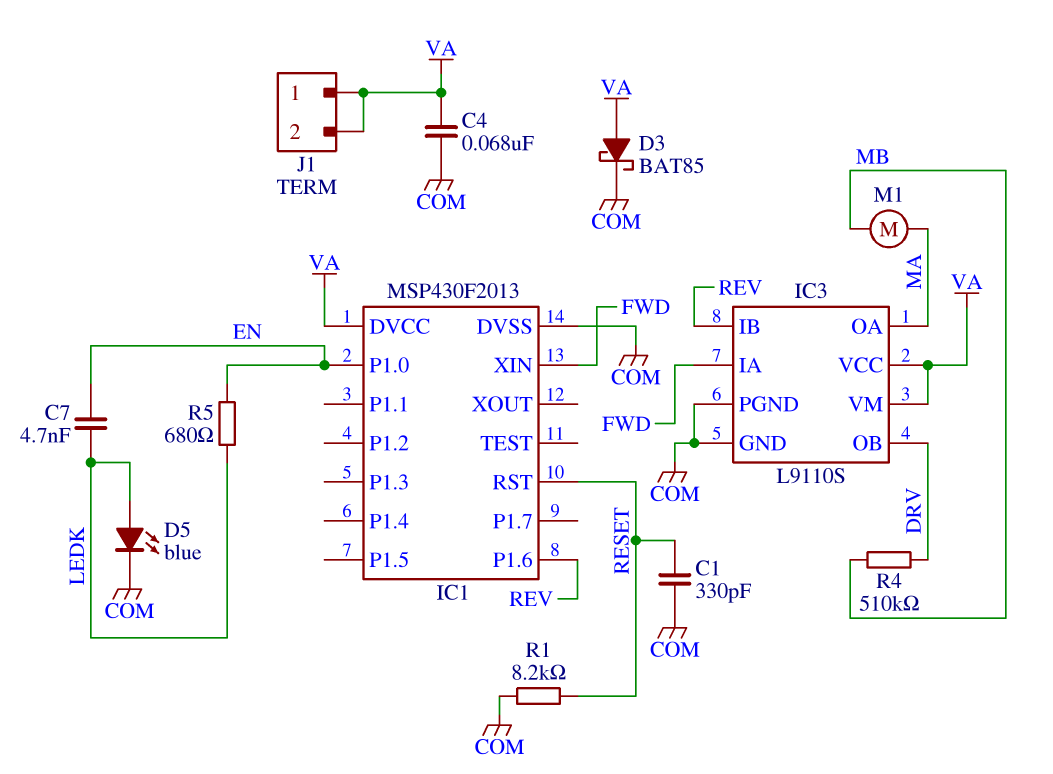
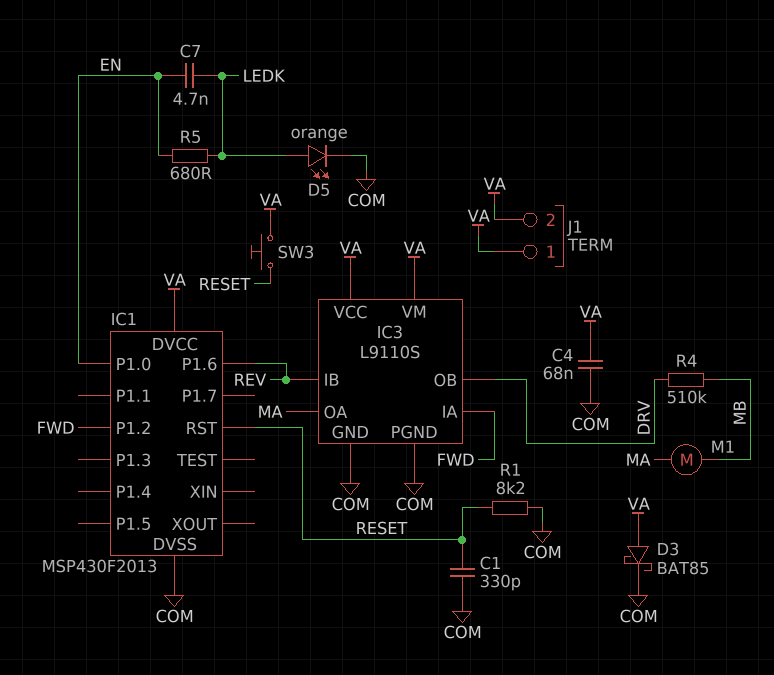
D5: LED blue (A LEDK, K COM) -> LED orange (A LEDK, K COM)
IC1 pin P1.2: none -> FWD
IC1 pin XIN: FWD -> none
SW3: none -> button (RESET, VA)

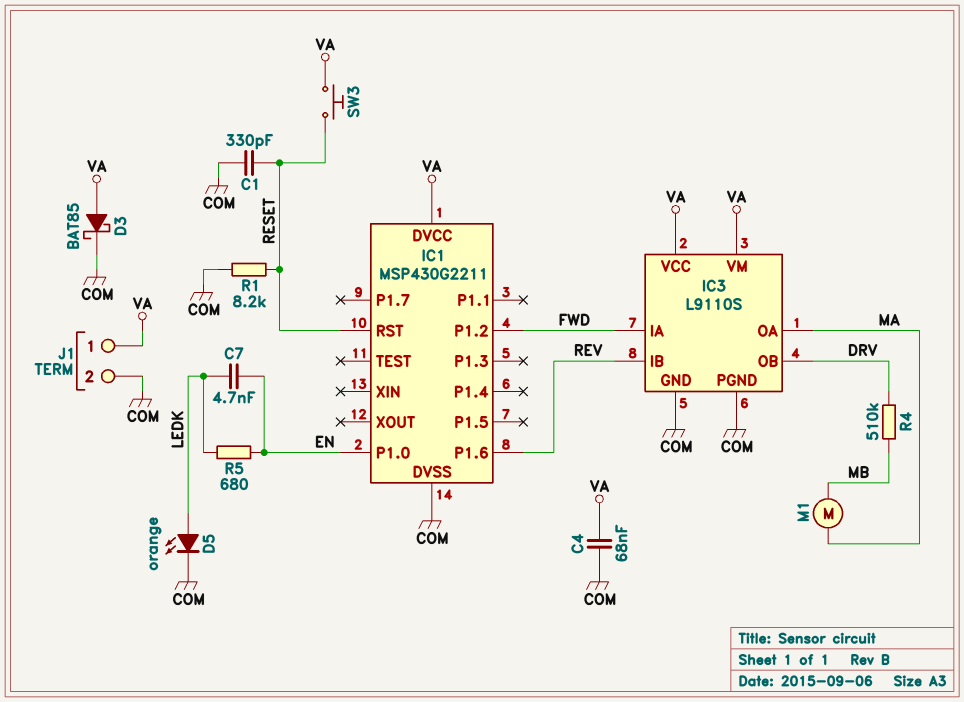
IC1: MSP430F2013 -> MSP430G2211
J1 pin 2: VA -> COM

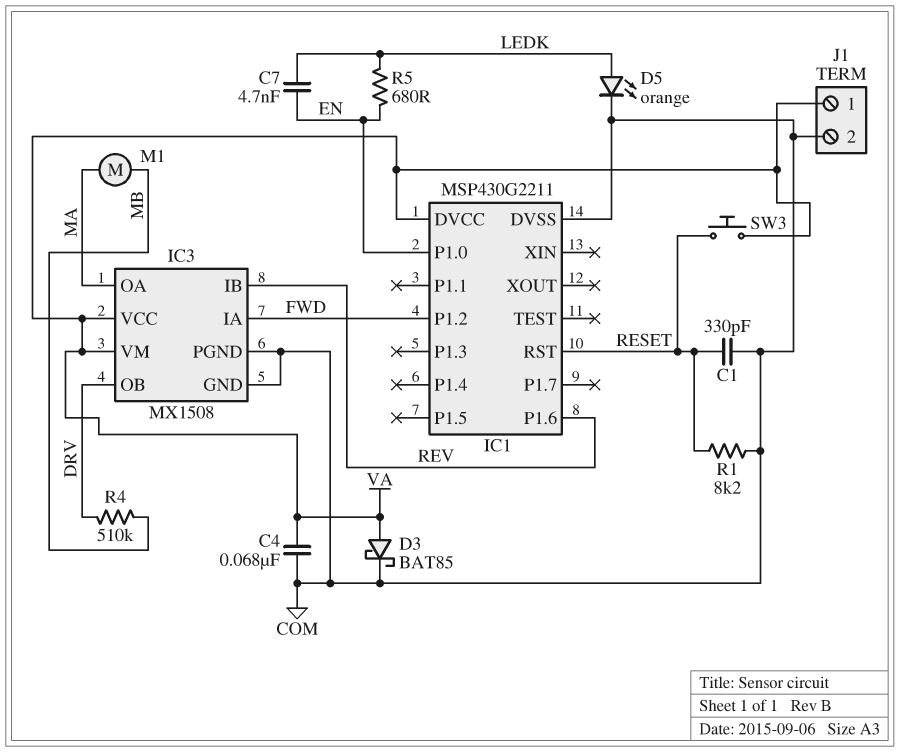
IC3: L9110S -> MX1508

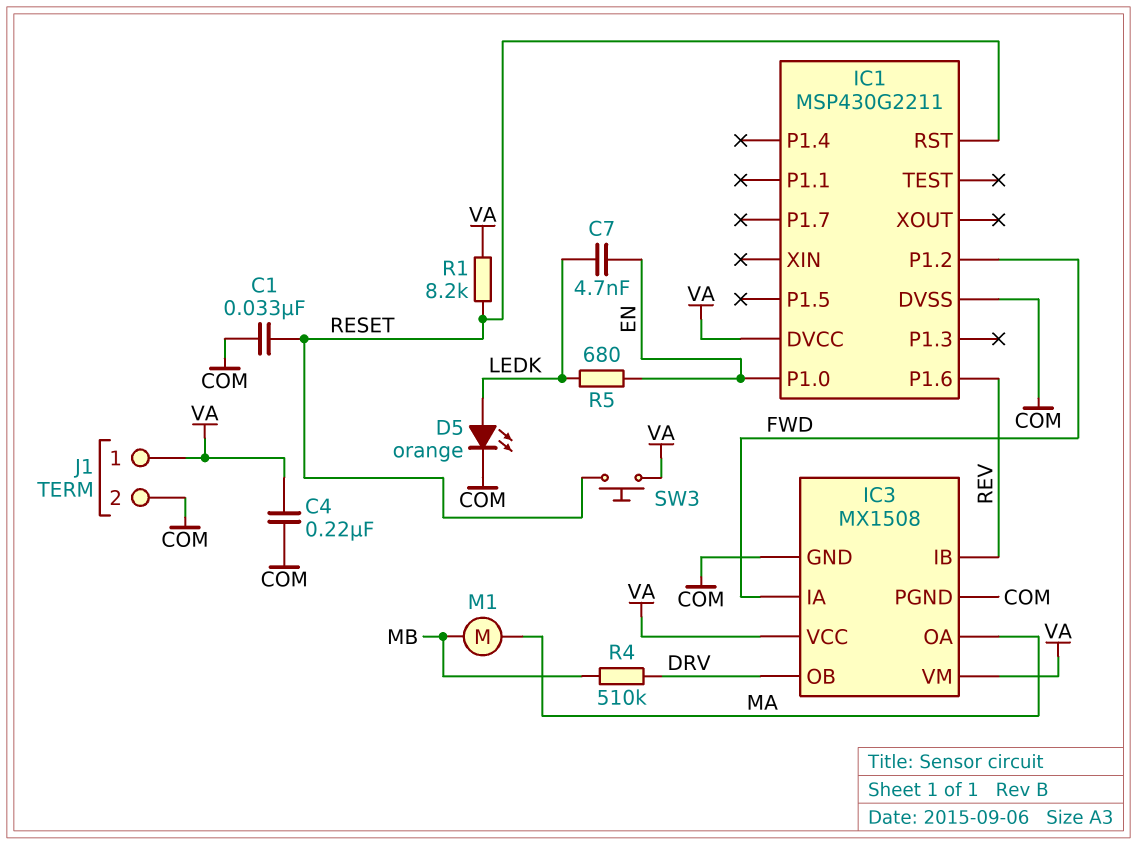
C1: 330pF (COM, RESET) -> 33nF (COM, RESET)
C4: 68nF (COM, VA) -> 220nF (COM, VA)
D3: schottky BAT85 (A VA, K COM) -> none
R1: 8.2k (COM, RESET) -> 8.2k (RESET, VA)

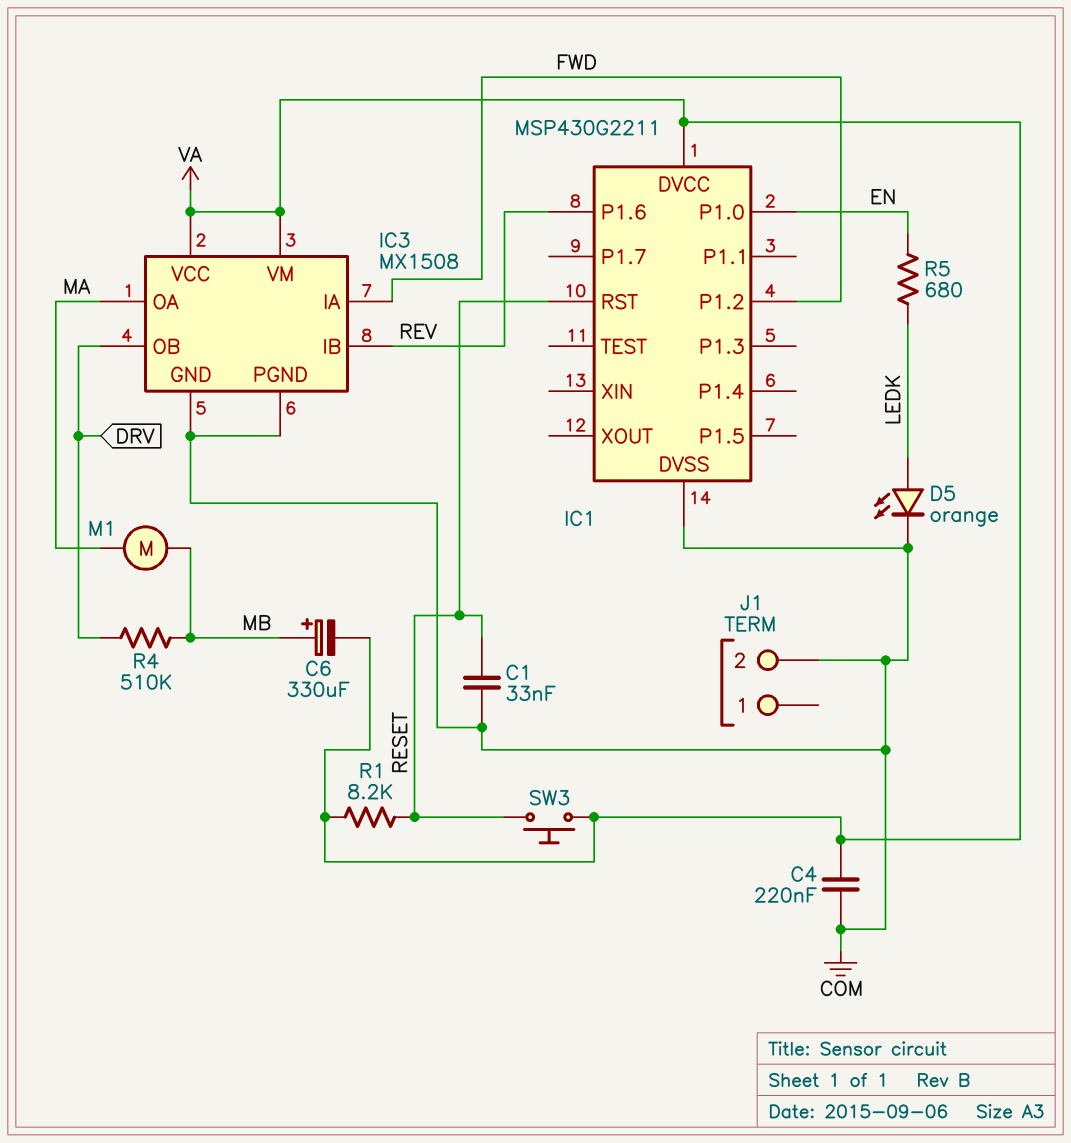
C6: none -> 330uF (plus MB, minus VA)
C7: 4.7nF (EN, LEDK) -> none
J1 pin 1: VA -> none

